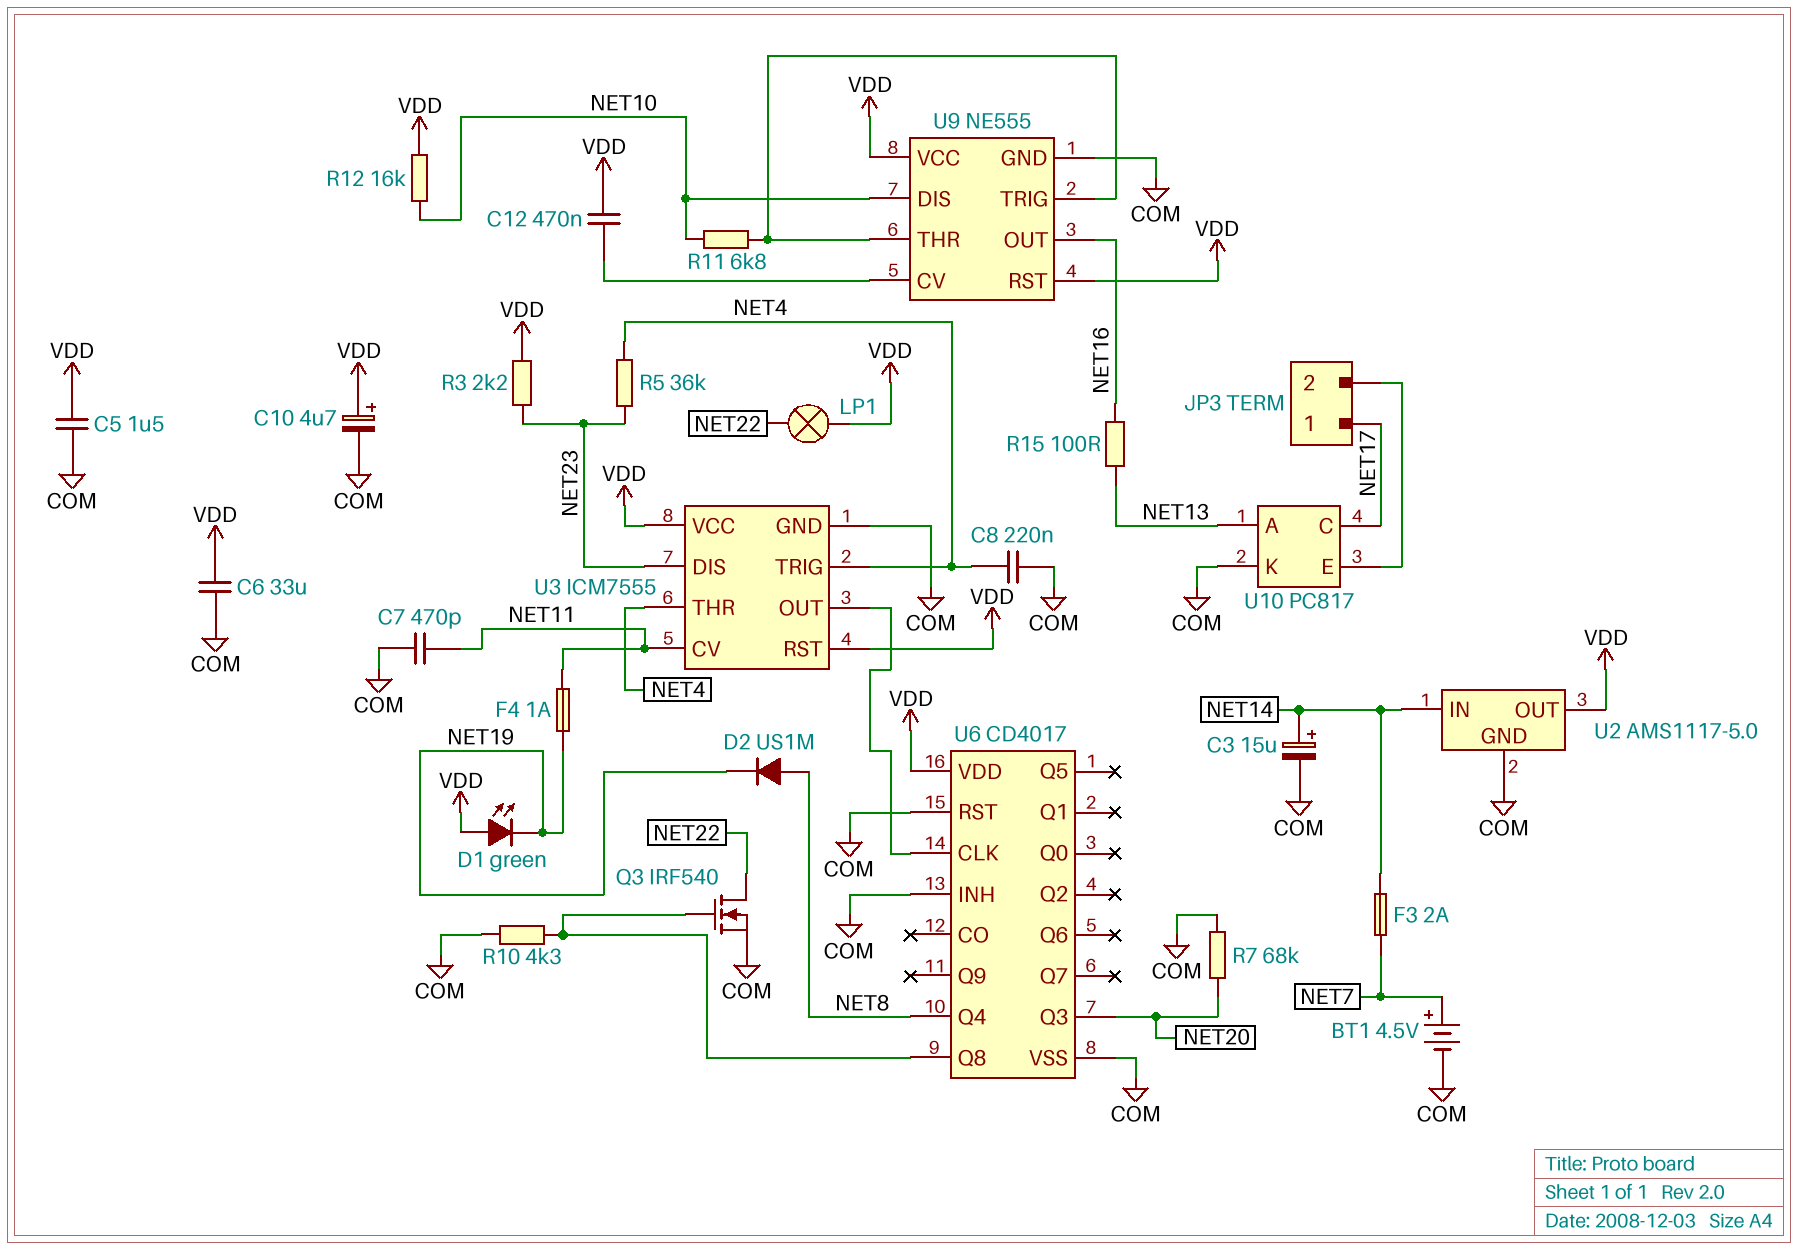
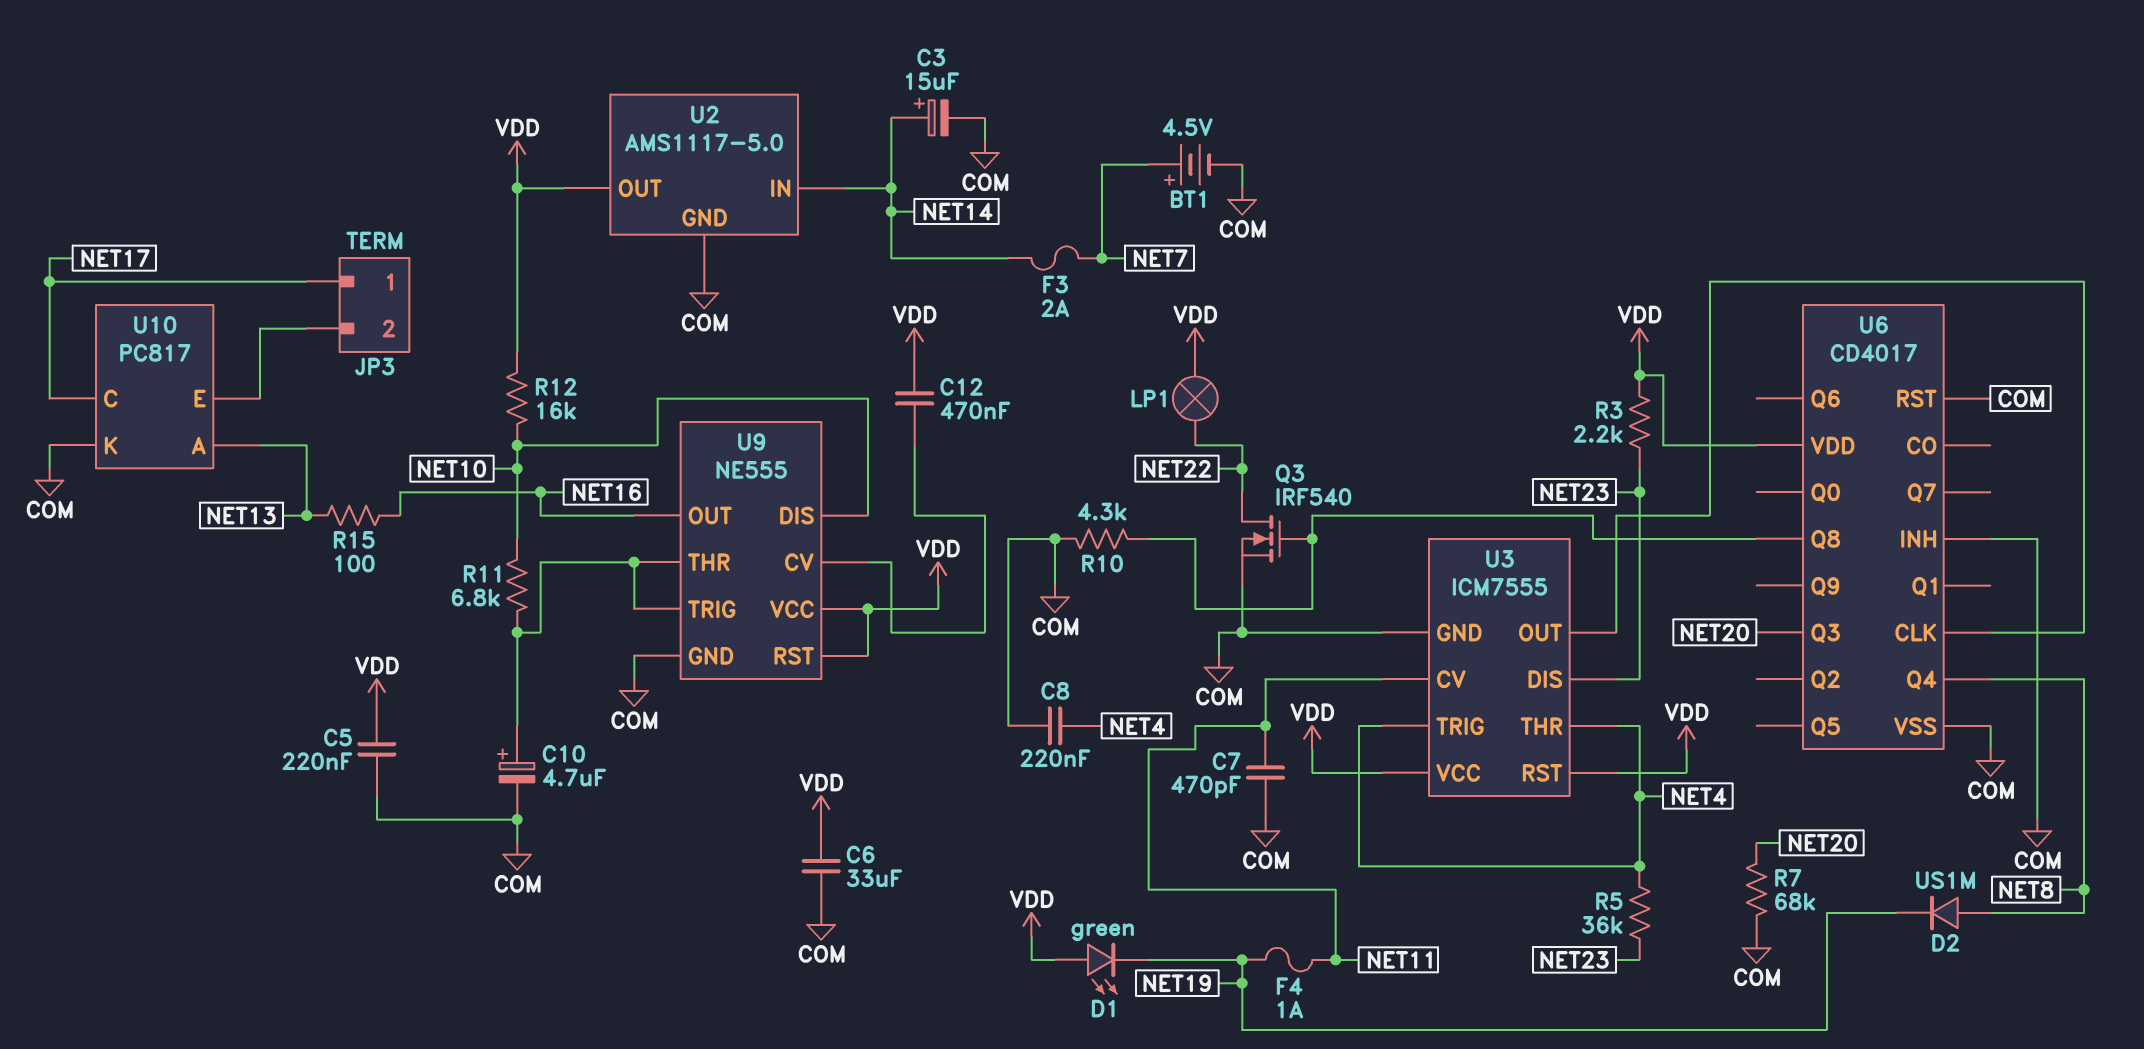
C5: 1.5uF (COM, VDD) -> 220nF (COM, VDD)
C10: 4.7uF (plus VDD, minus COM) -> 4.7uF (plus U9/THR, minus COM)

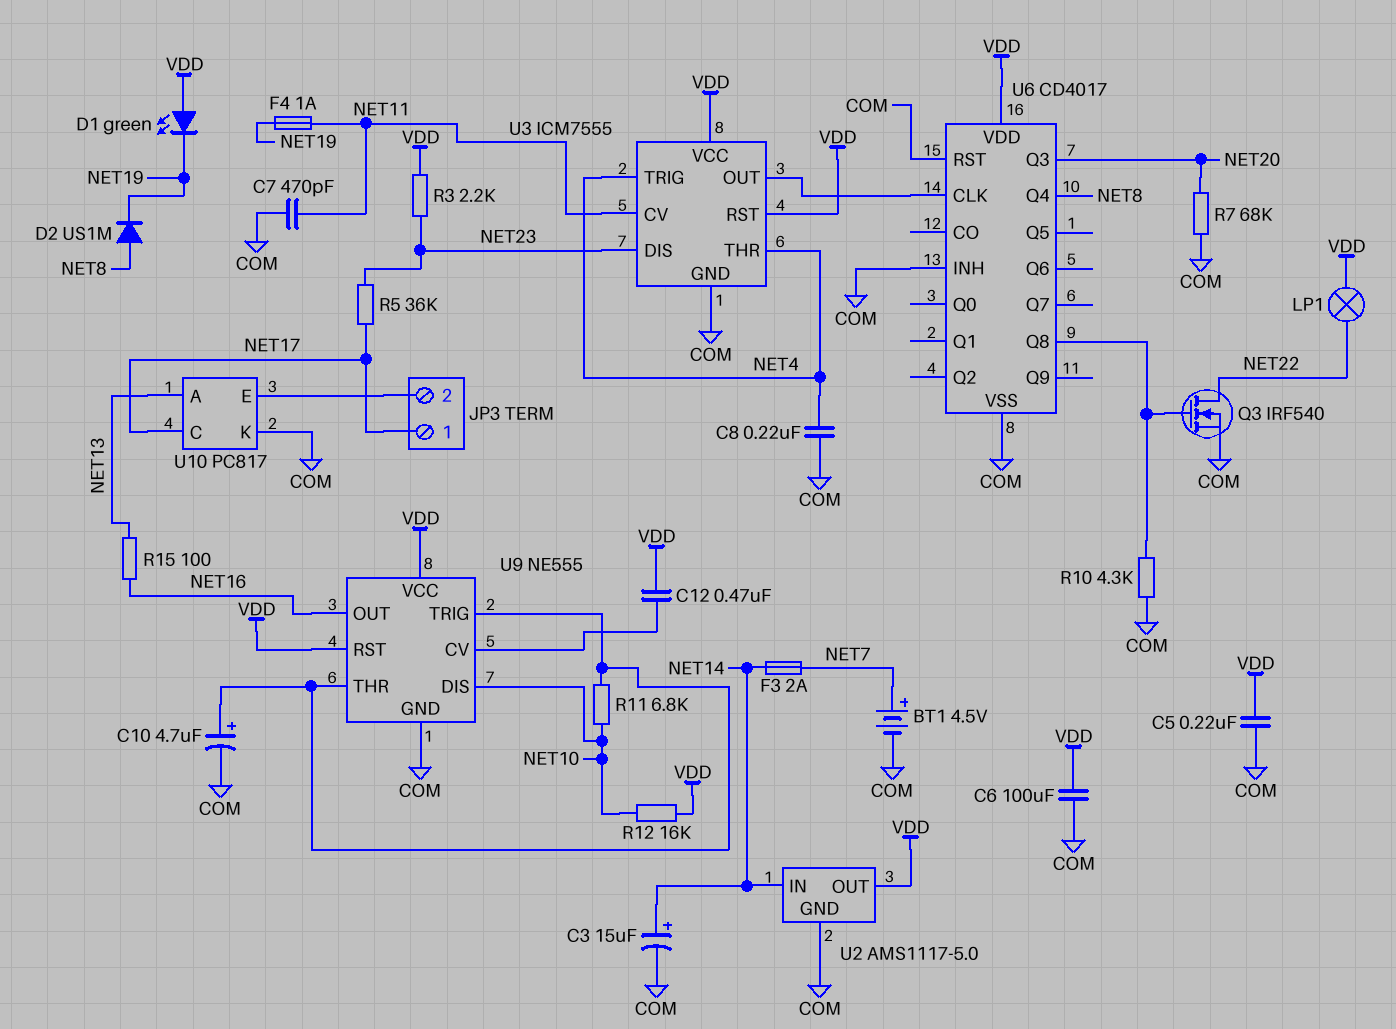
C6: 33uF (COM, VDD) -> 100uF (COM, VDD)
R5: 36k (NET4, NET23) -> 36k (NET17, NET23)

